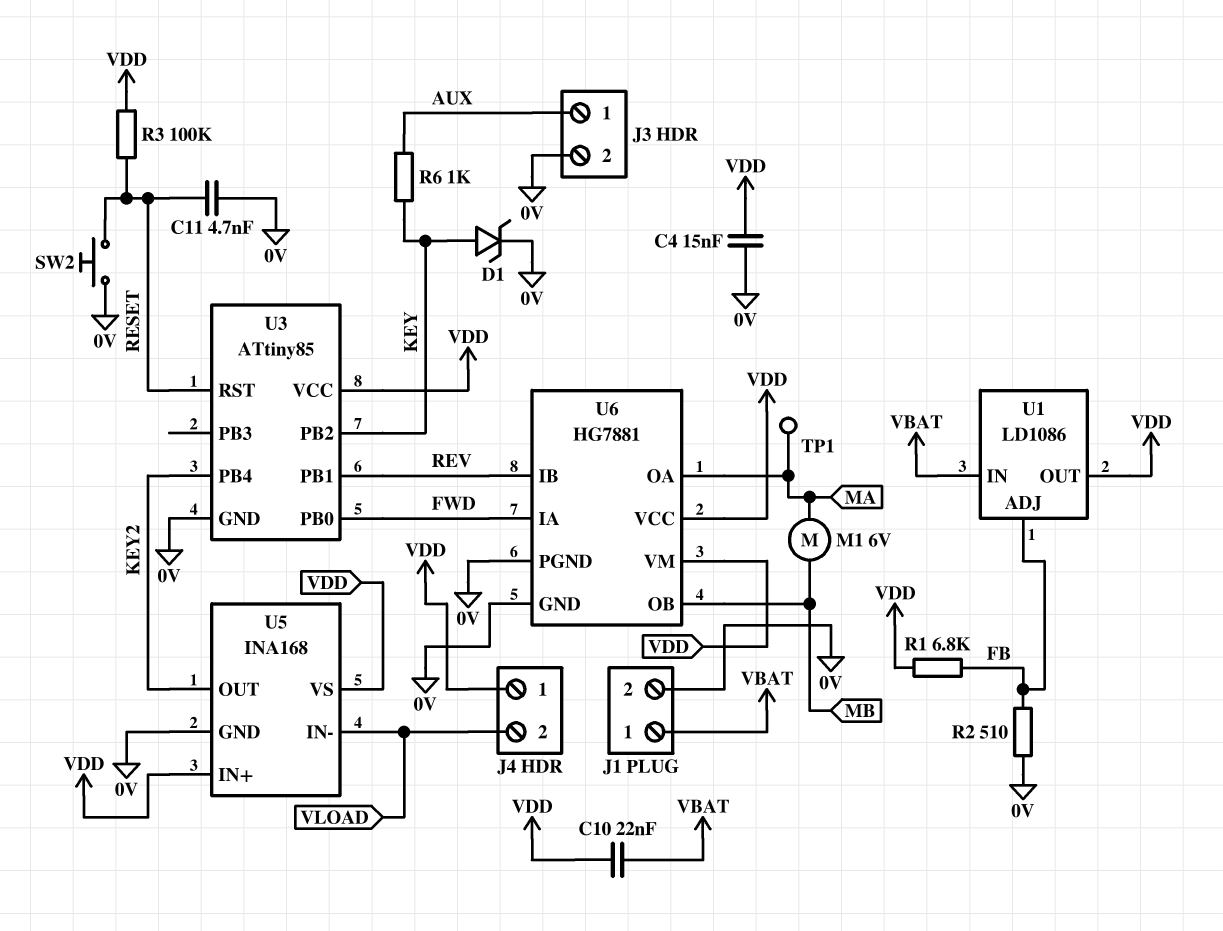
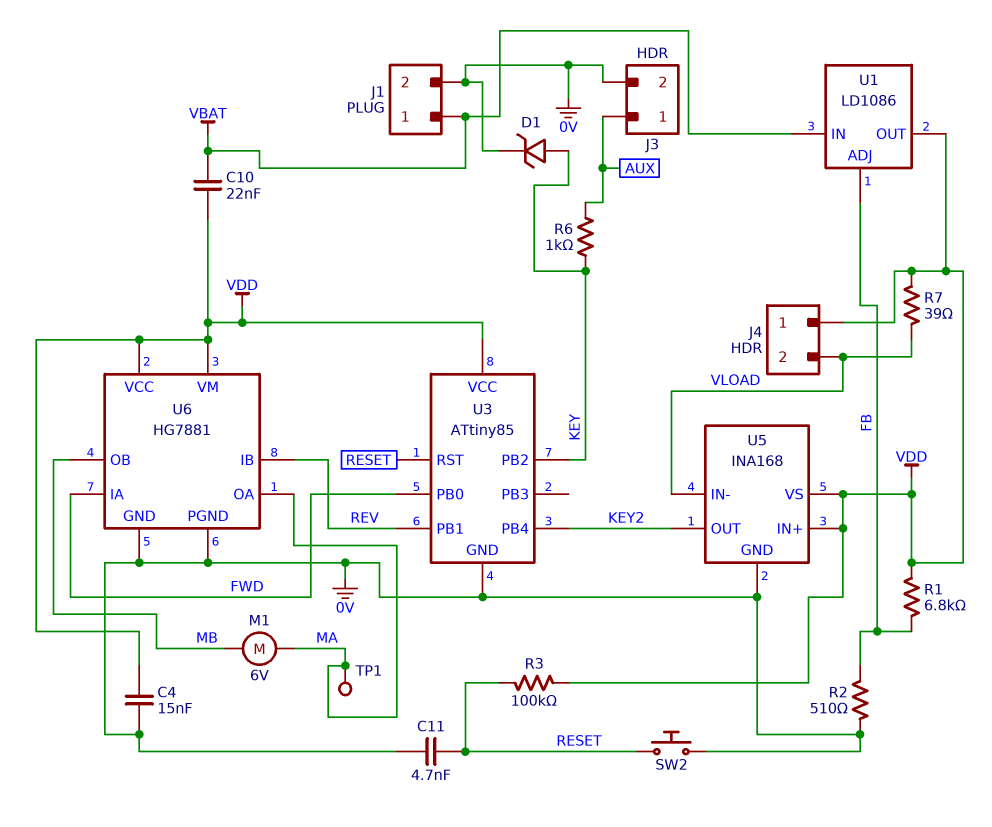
R7: none -> 39 (VDD, VLOAD)

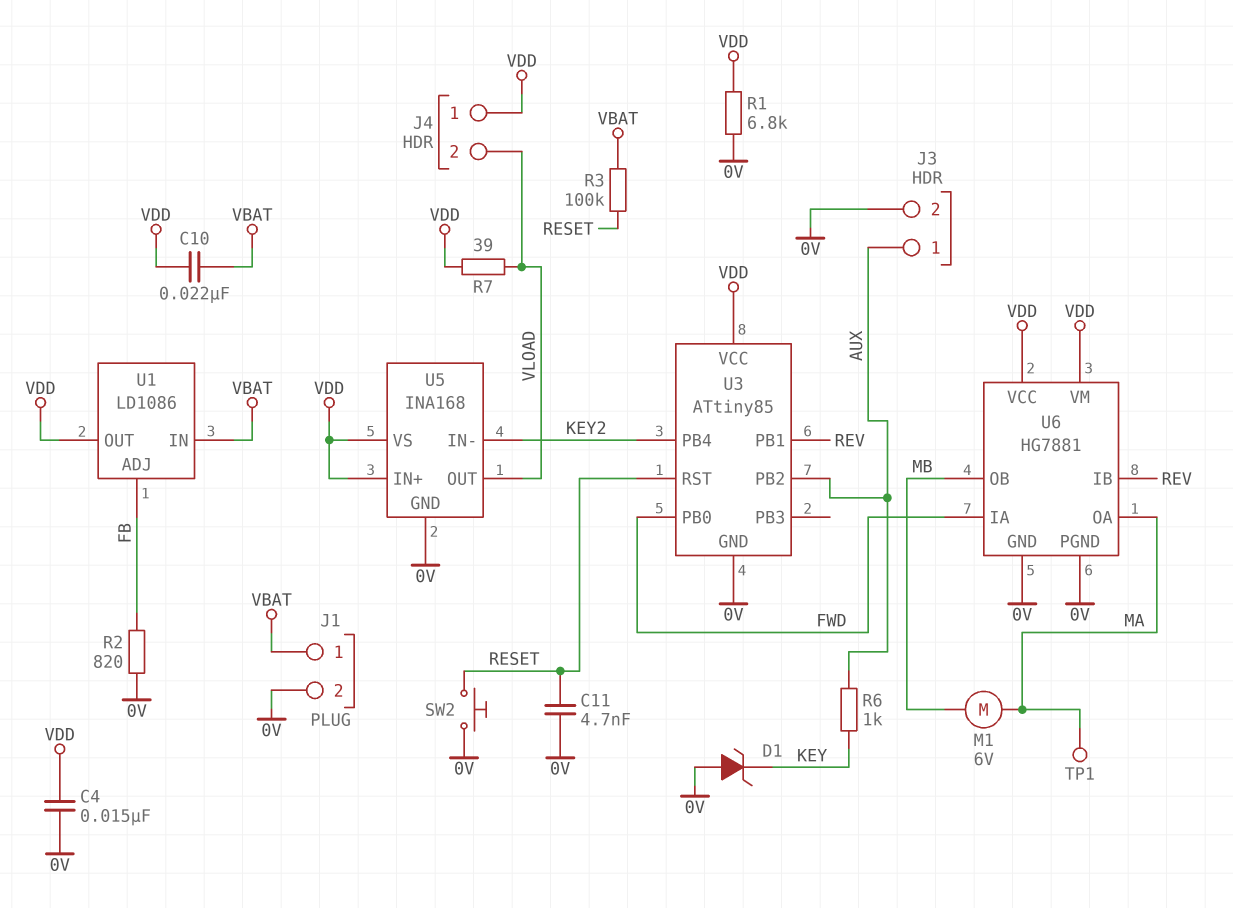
D1: zener (A KEY, K 0V) -> zener (A 0V, K KEY)
R1: 6.8k (FB, VDD) -> 6.8k (0V, VDD)
R2: 510 (0V, FB) -> 820 (0V, FB)
R3: 100k (RESET, VDD) -> 100k (RESET, VBAT)
U3 pin PB2: KEY -> AUX
U5 pin IN-: VLOAD -> KEY2
U5 pin OUT: KEY2 -> VLOAD

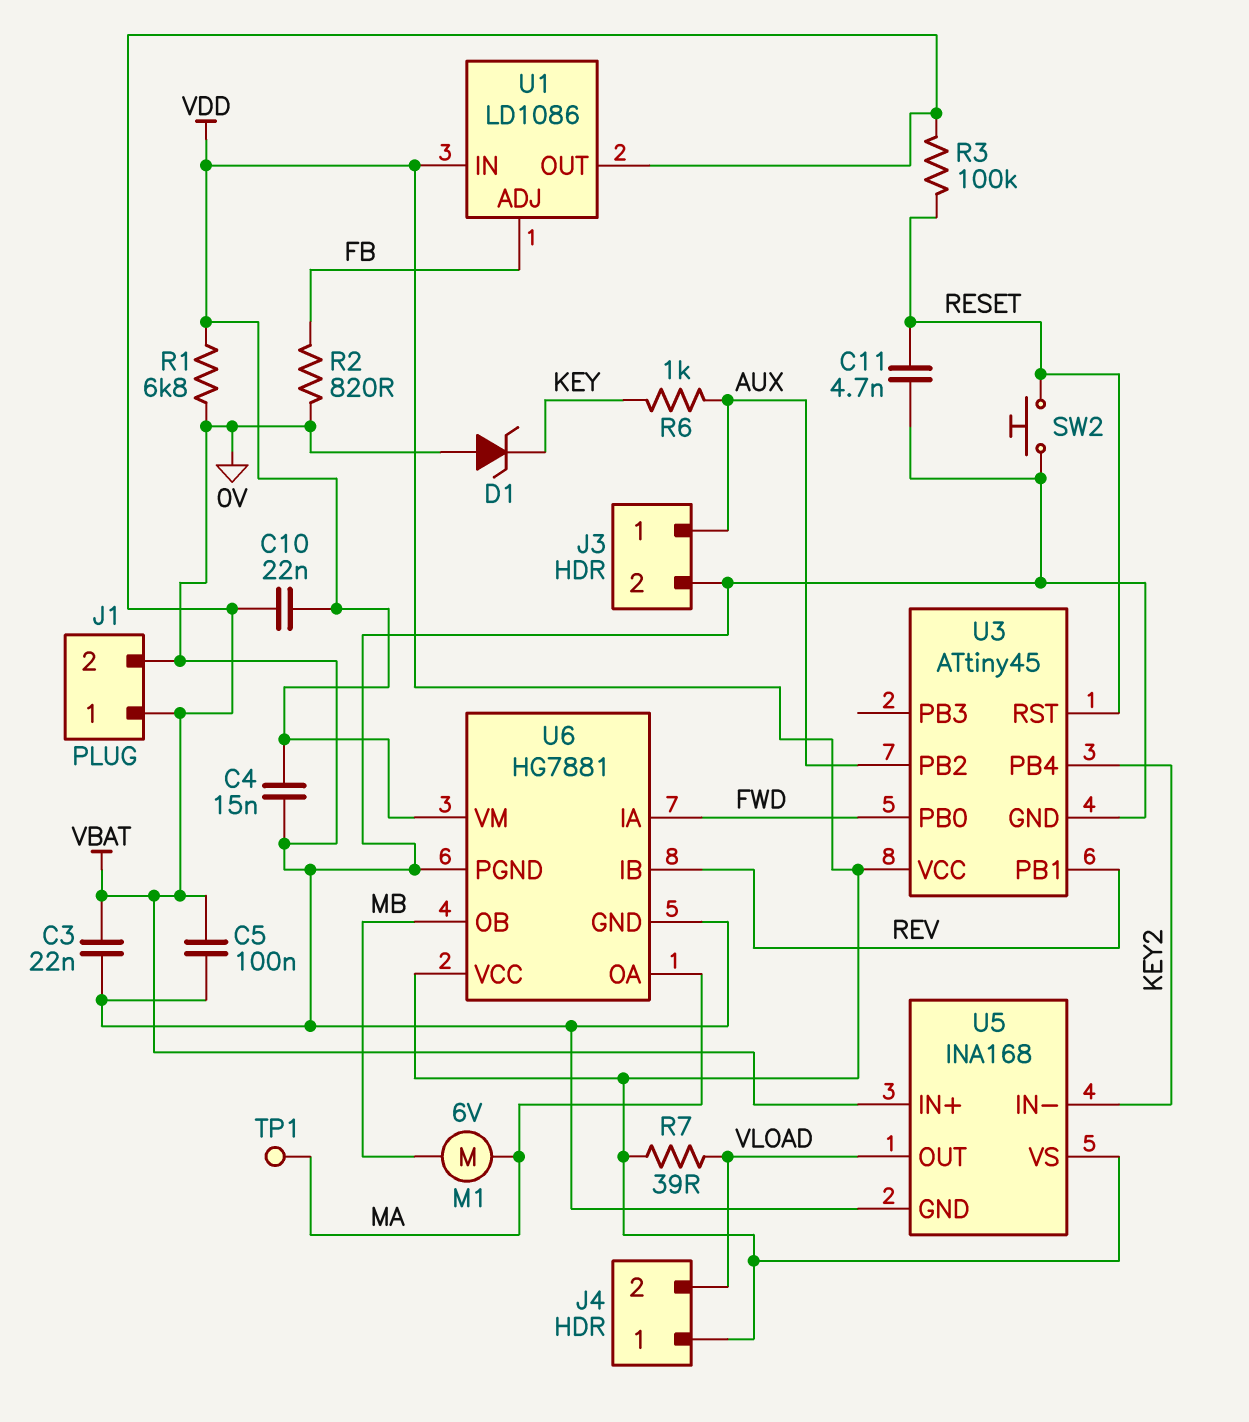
C3: none -> 22nF (0V, VBAT)
C5: none -> 100nF (0V, VBAT)
U1 pin IN: VBAT -> VDD
U1 pin OUT: VDD -> VBAT
U3: ATtiny85 -> ATtiny45
U5 pin IN+: VDD -> VBAT

